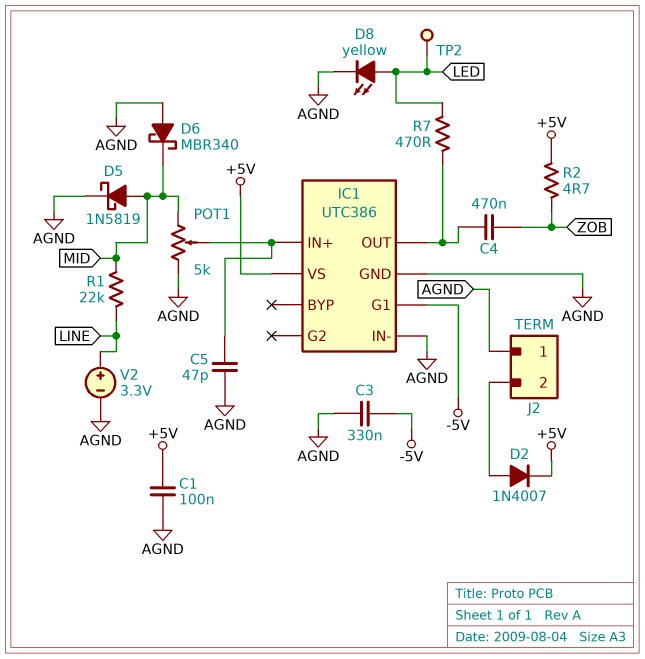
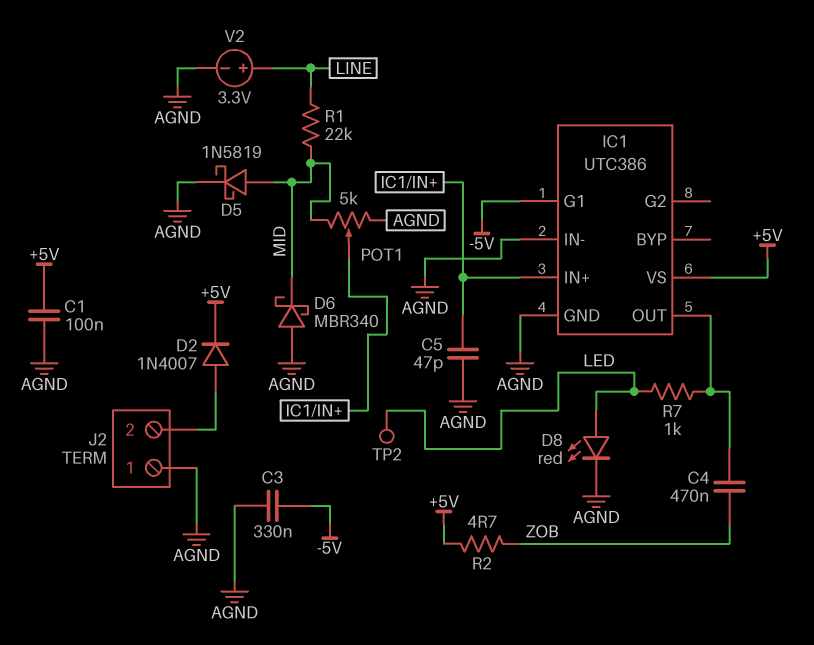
D8: LED yellow (A LED, K AGND) -> LED red (A LED, K AGND)
R7: 470 (IC1/OUT, LED) -> 1k (IC1/OUT, LED)

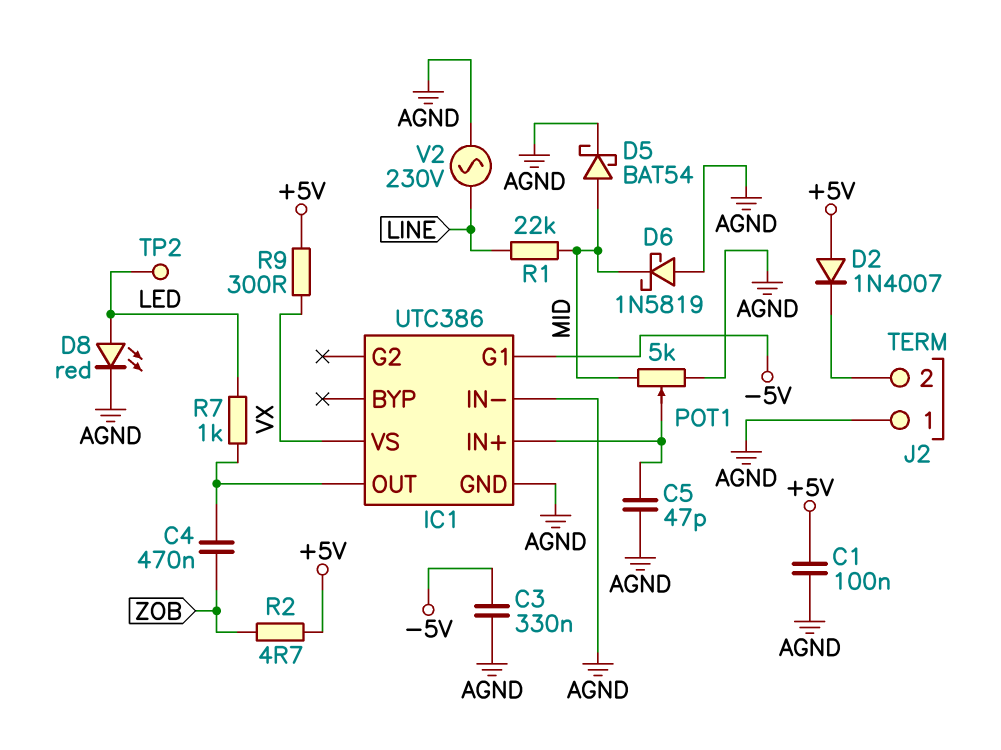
D2: diode 1N4007 (A J2/2, K +5V) -> diode 1N4007 (A +5V, K J2/2)
D5: schottky 1N5819 (A MID, K AGND) -> schottky BAT54 (A MID, K AGND)
D6: schottky MBR340 (A AGND, K MID) -> schottky 1N5819 (A AGND, K MID)
IC1 pin VS: +5V -> VX
R9: none -> 300 (+5V, VX)
V2: 3.3V (plus LINE, minus AGND) -> AC 230V (AGND, LINE)

